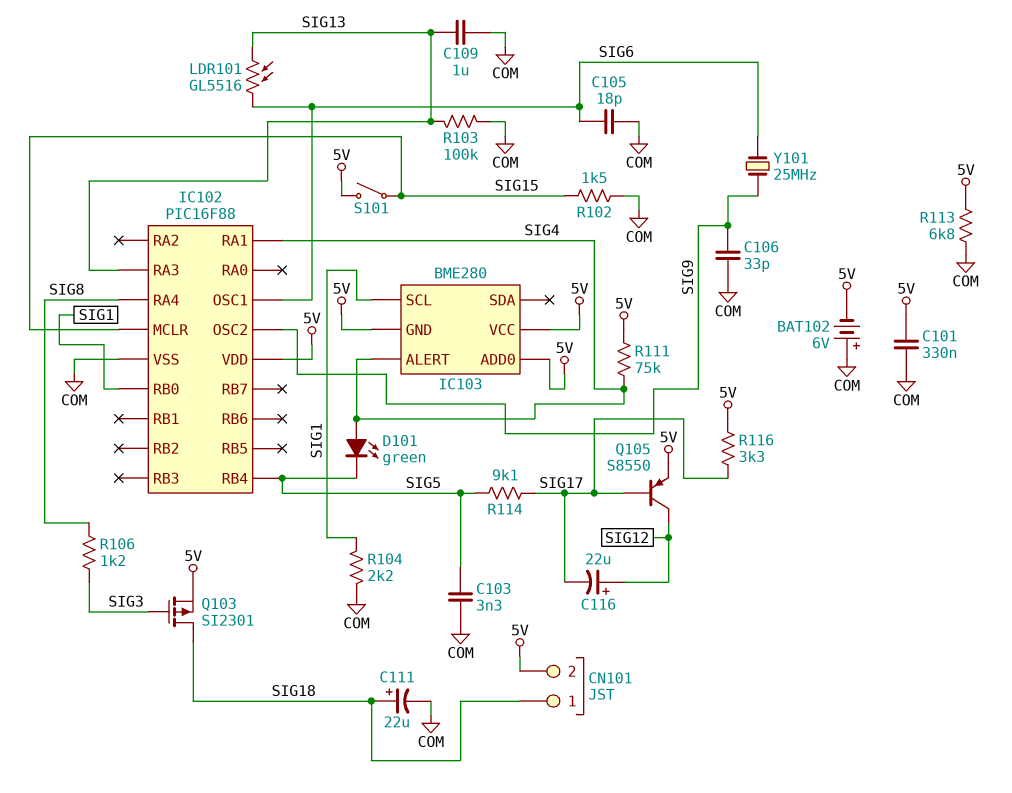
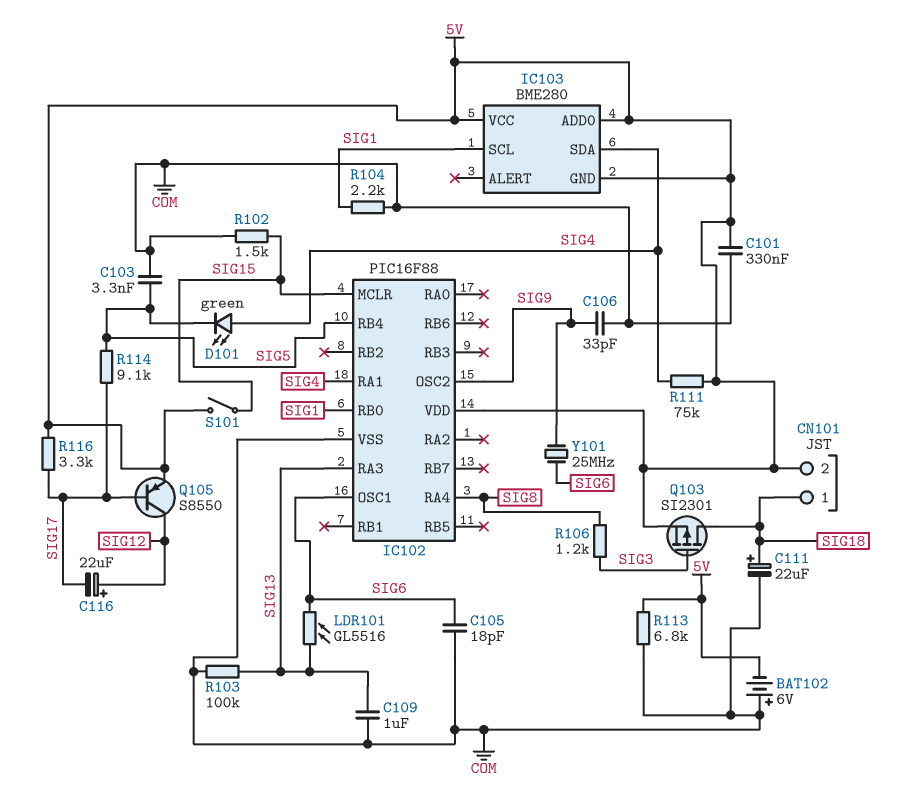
IC103 pin ALERT: SIG4 -> none
IC103 pin SDA: none -> SIG4

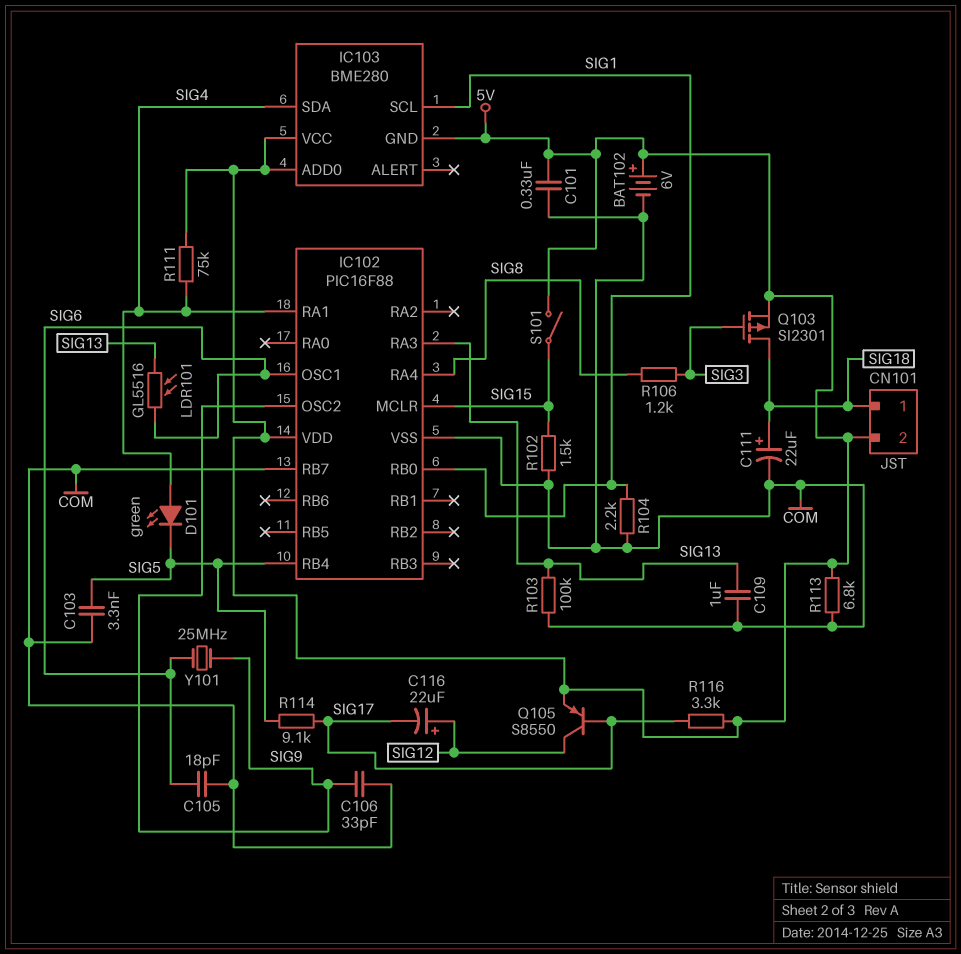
BAT102: 6V (plus COM, minus 5V) -> 6V (plus 5V, minus COM)
IC102 pin RB7: none -> COM

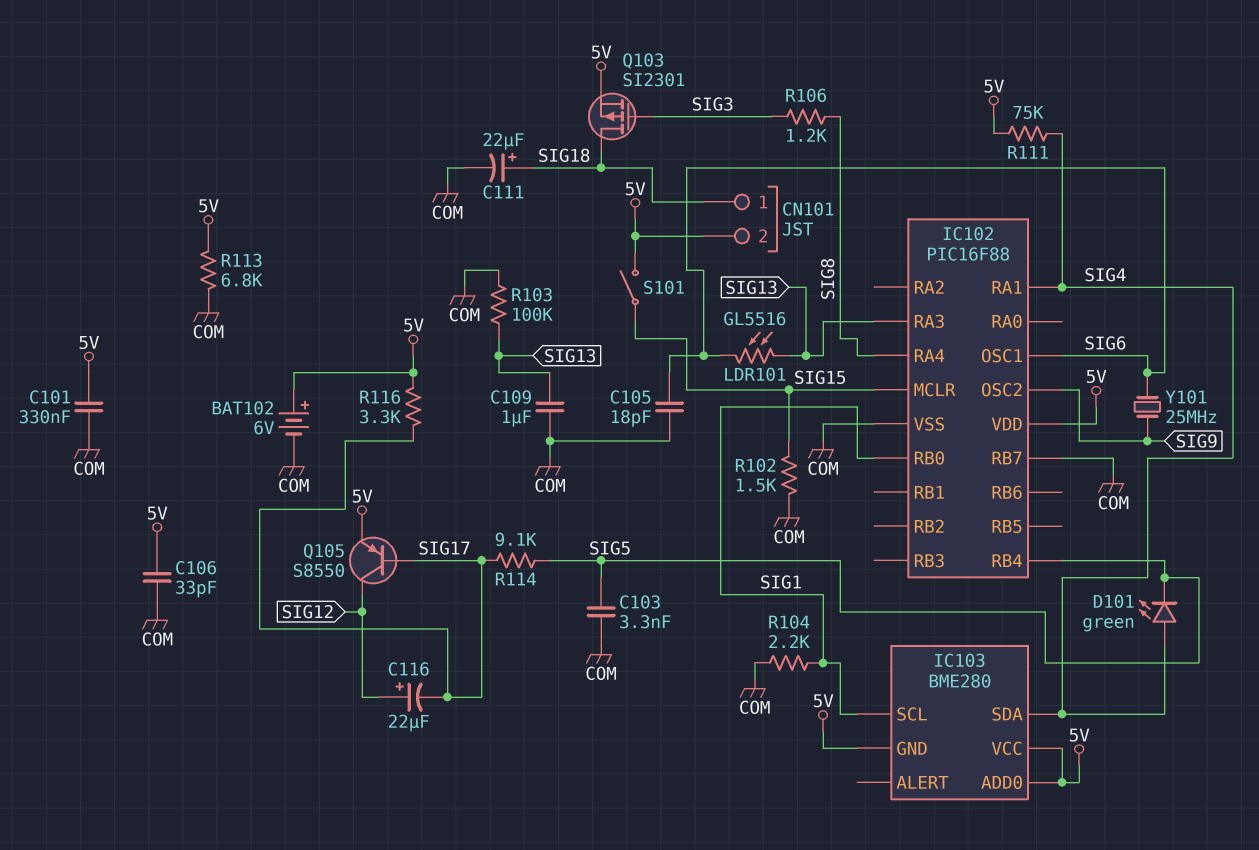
C106: 33pF (COM, SIG9) -> 33pF (5V, COM)

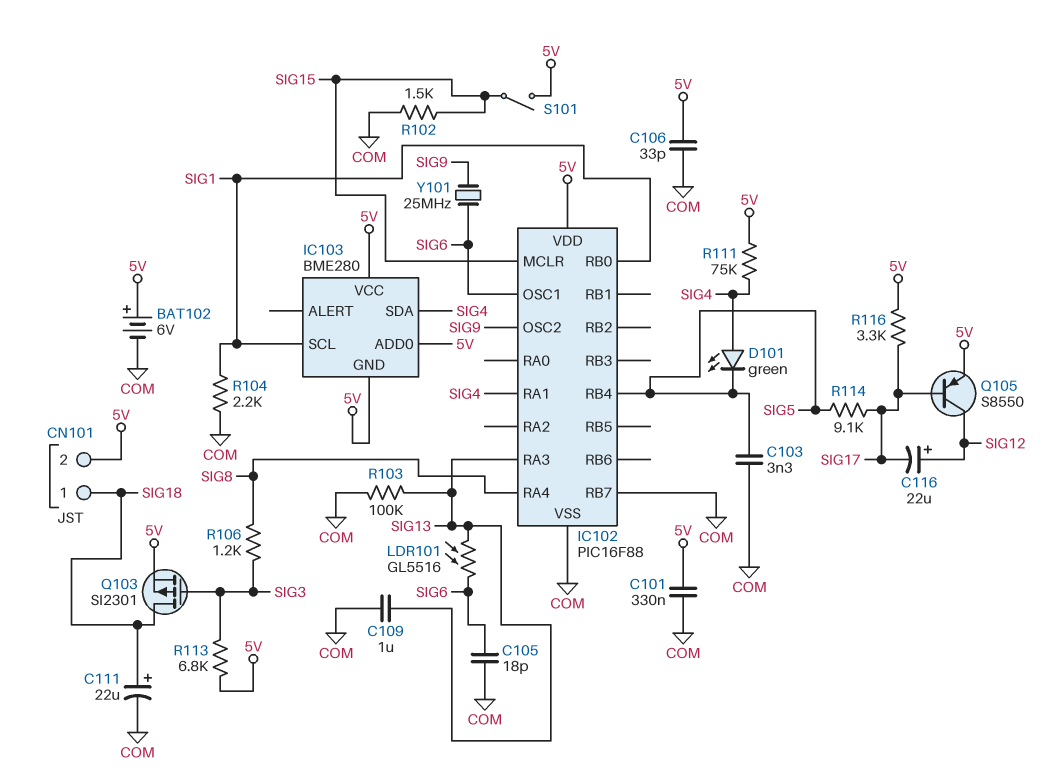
R113: 6.8k (5V, COM) -> 6.8k (5V, SIG3)

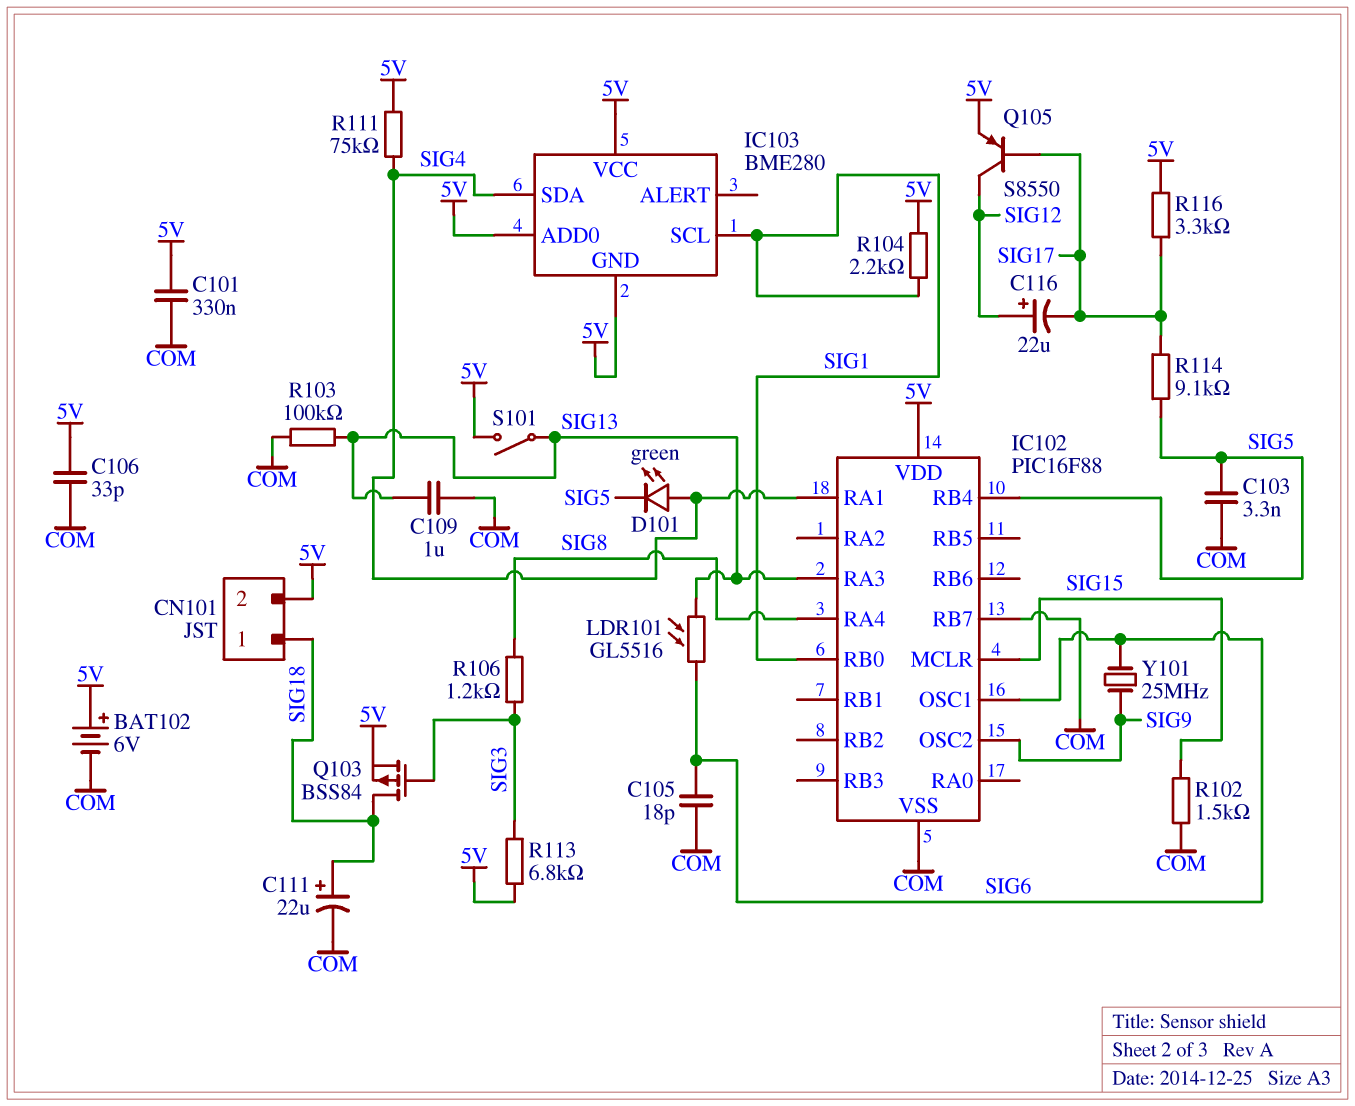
Q103: PMOS SI2301 (G SIG3, D SIG18, S 5V) -> PMOS BSS84 (G SIG3, D SIG18, S 5V)
R104: 2.2k (COM, SIG1) -> 2.2k (5V, SIG1)
S101: switch (5V, SIG15) -> switch (5V, SIG13)

